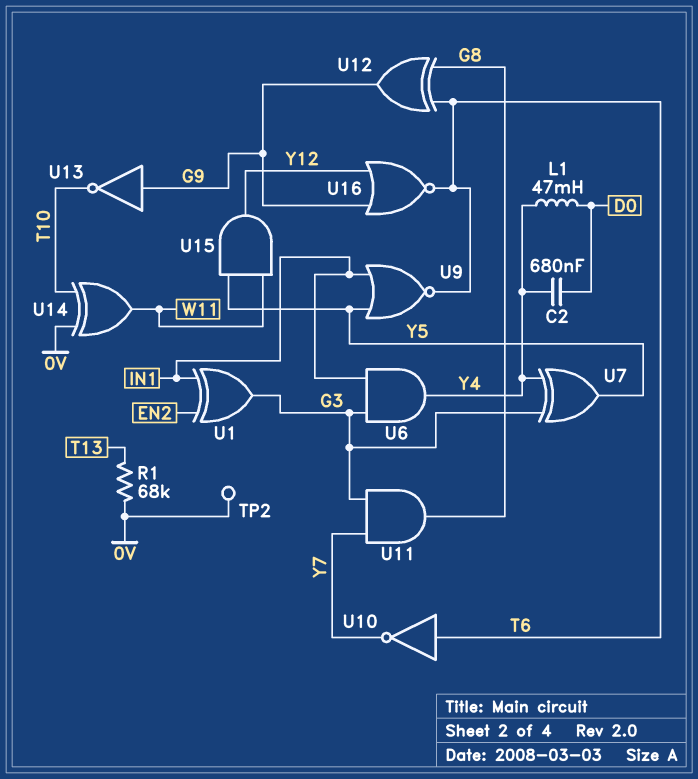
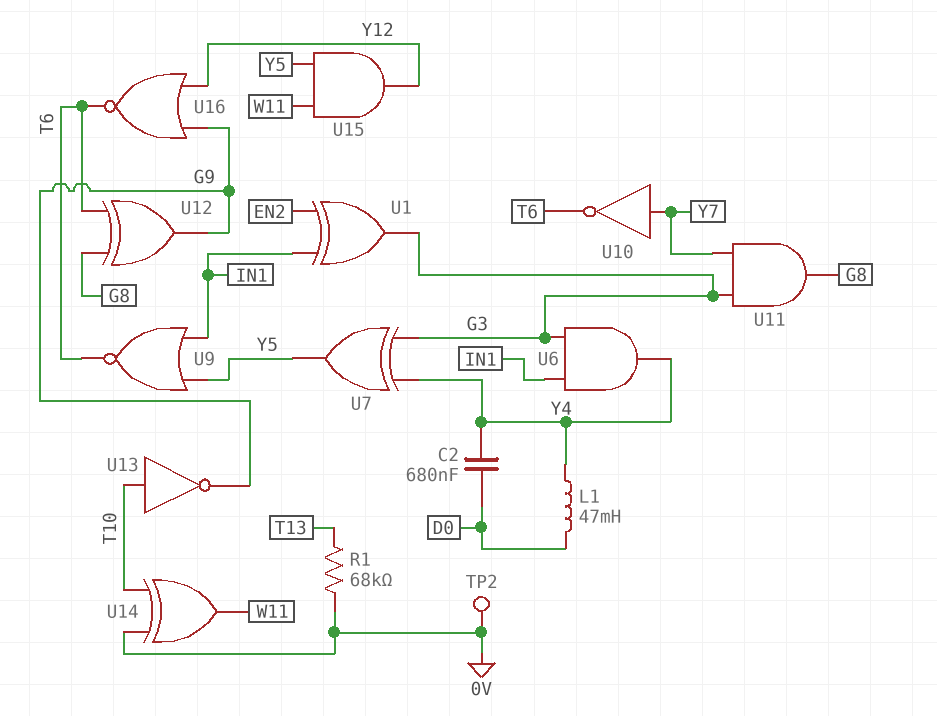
U10: NOT (in T6, out Y7) -> NOT (in Y7, out T6)
U13: NOT (in G9, out T10) -> NOT (in T10, out G9)

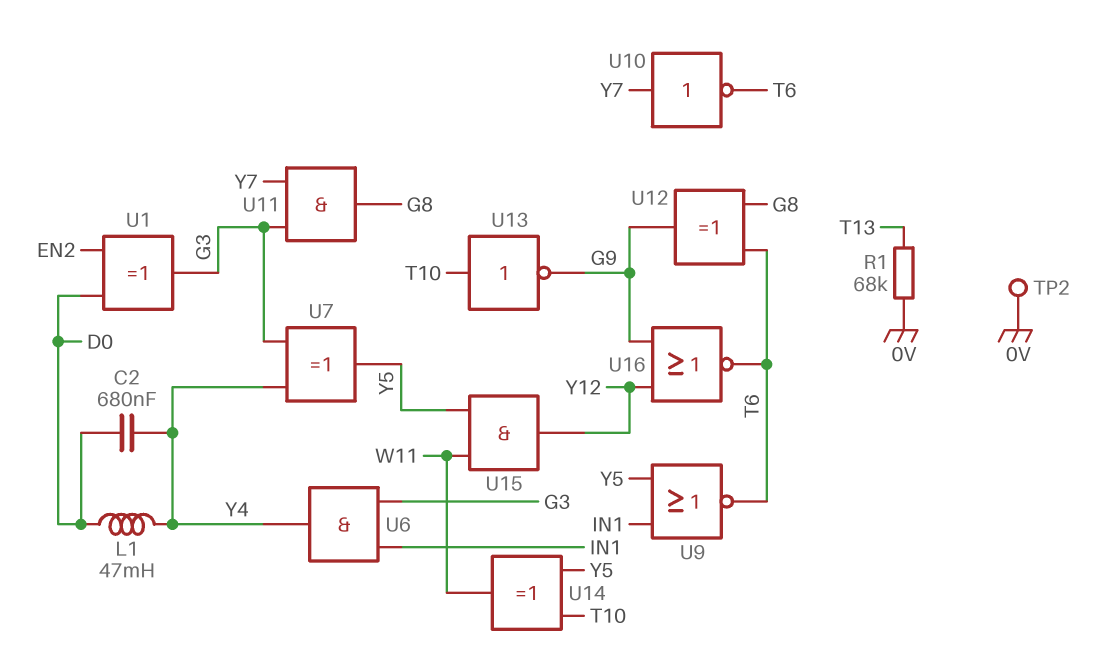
U1: XOR (in EN2, in IN1, out G3) -> XOR (in D0, in EN2, out G3)
U14: XOR (in 0V, in T10, out W11) -> XOR (in T10, in Y5, out W11)

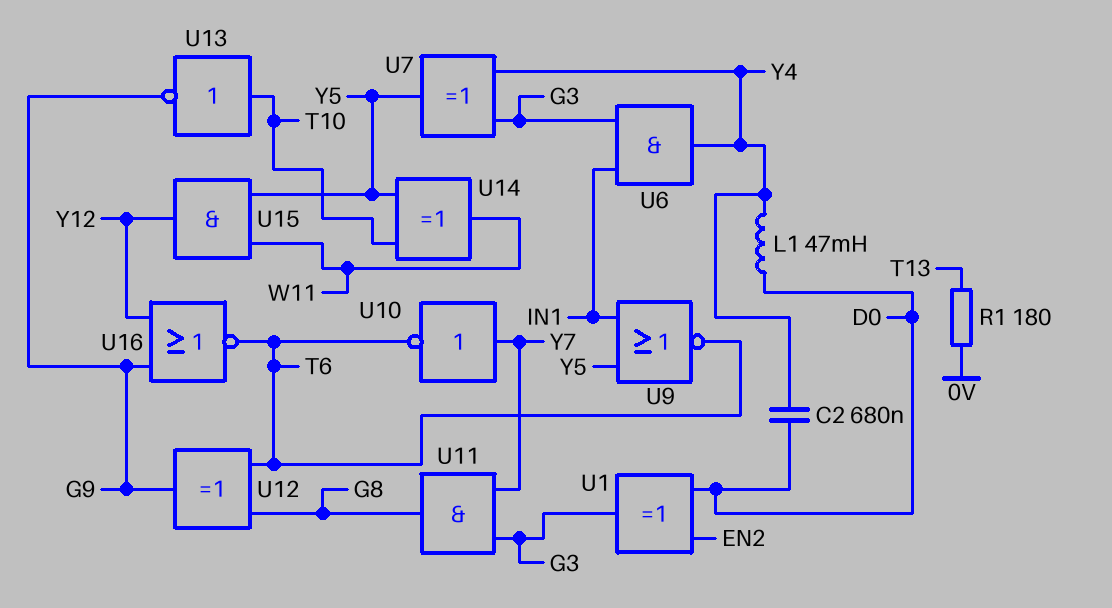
R1: 68k (0V, T13) -> 180 (0V, T13)
TP2: test point (0V) -> none

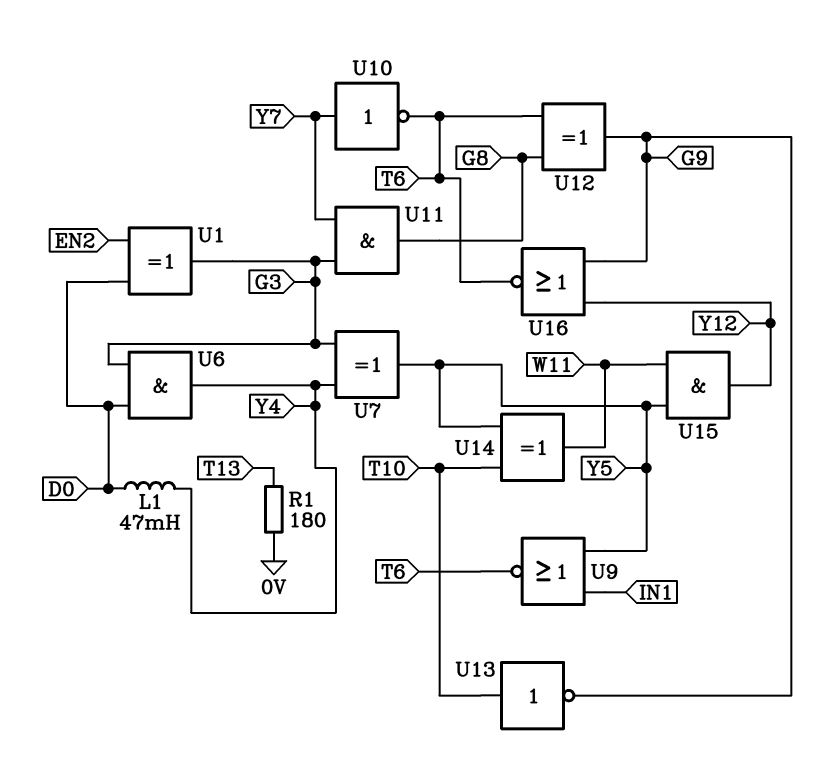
C2: 680nF (D0, Y4) -> none
U6: AND (in G3, in IN1, out Y4) -> AND (in D0, in G3, out Y4)

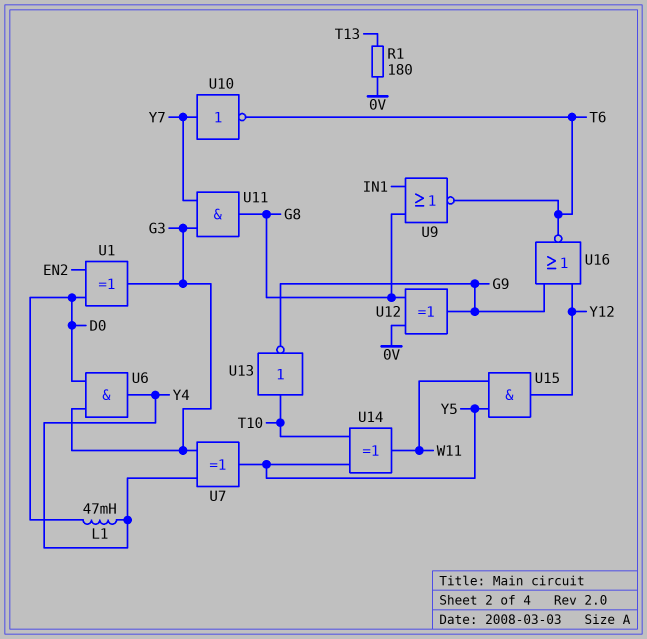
U9: NOR (in IN1, in Y5, out T6) -> NOR (in G8, in IN1, out T6)
U12: XOR (in G8, in T6, out G9) -> XOR (in 0V, in G8, out G9)

